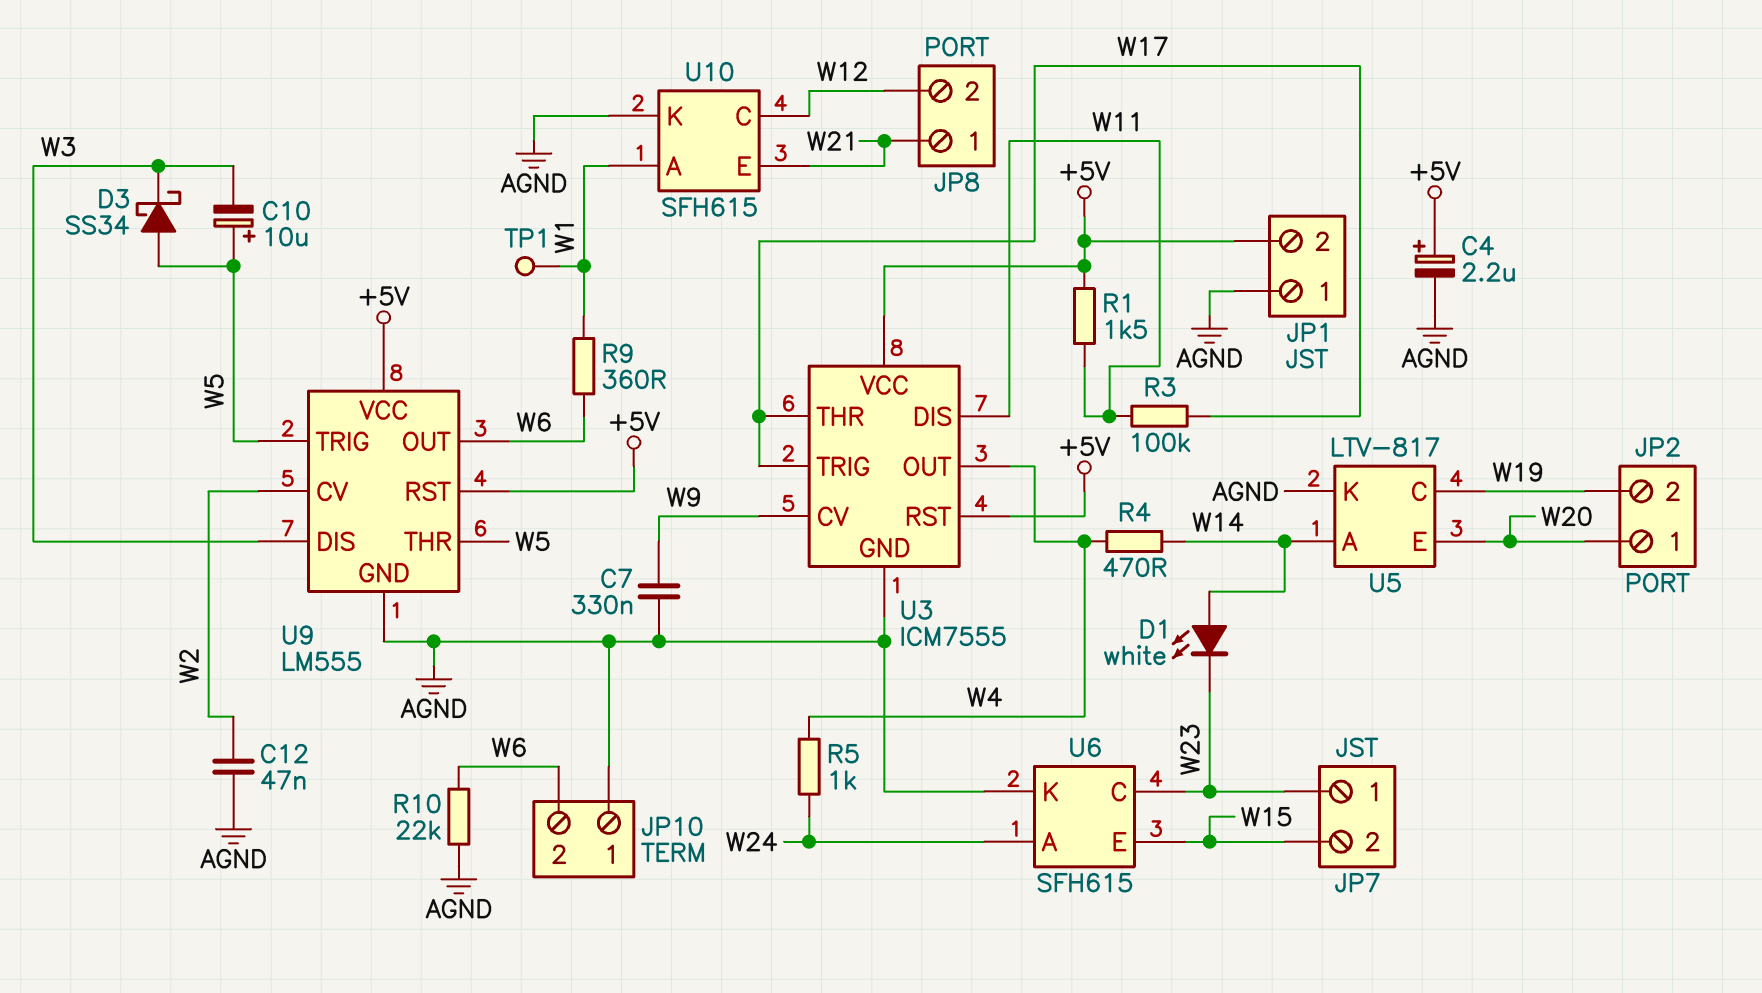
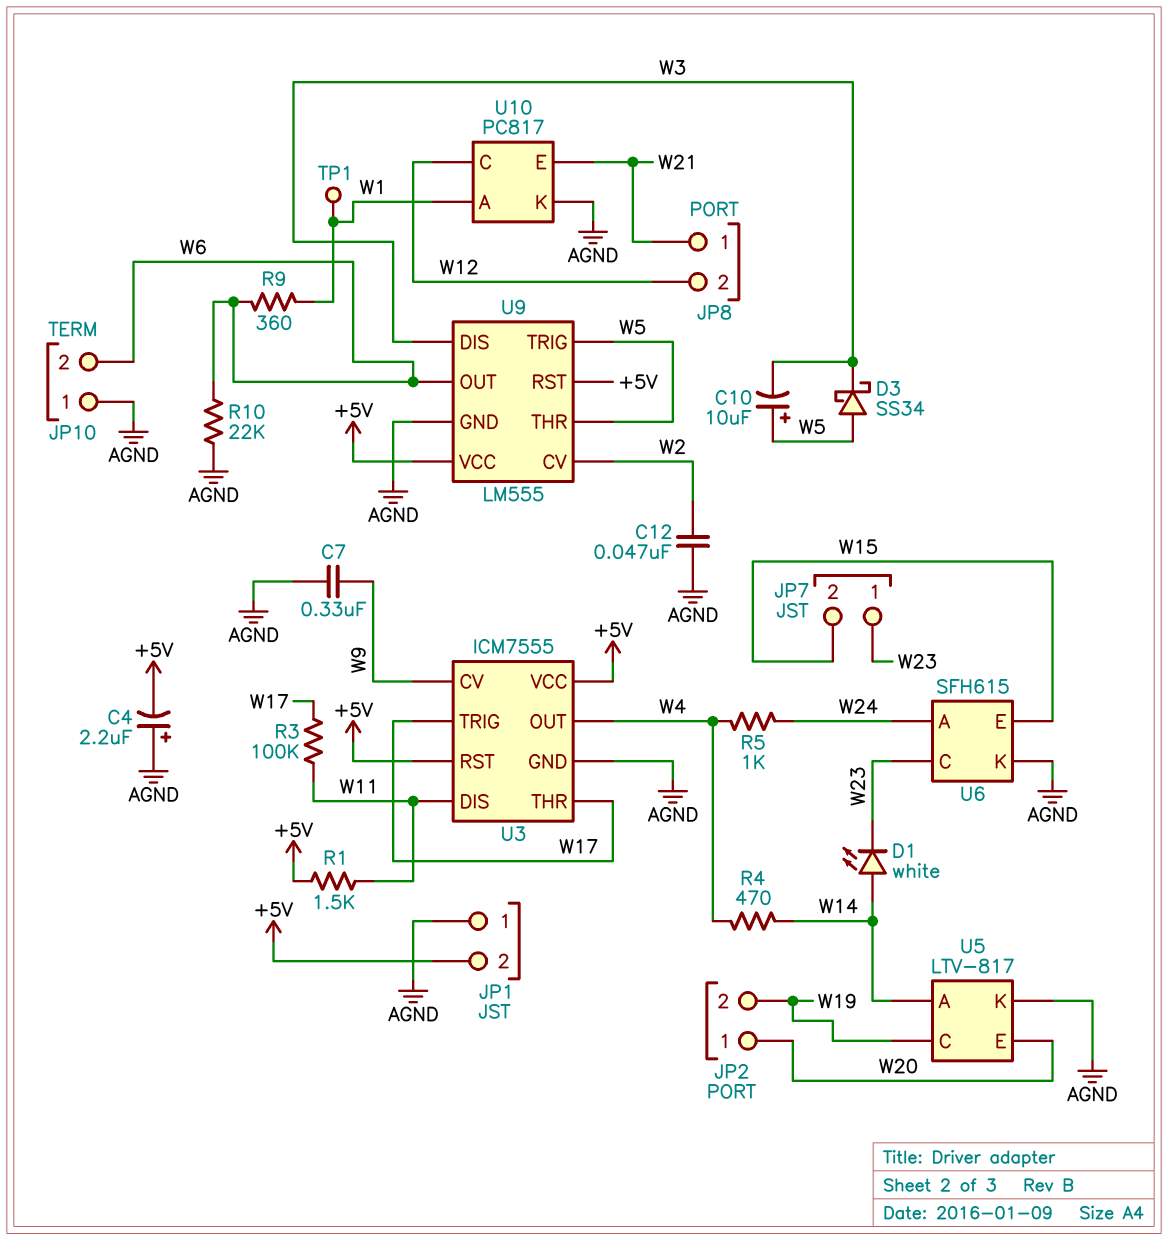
C4: 2.2uF (plus +5V, minus AGND) -> 2.2uF (plus AGND, minus +5V)
U10: SFH615 -> PC817

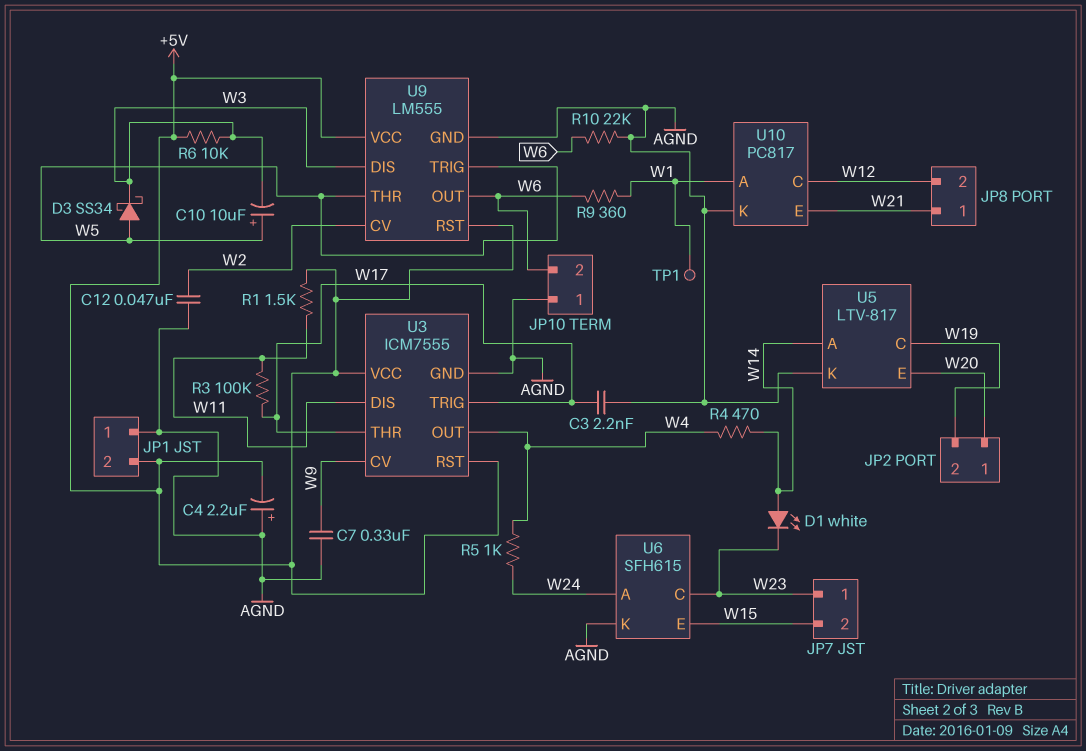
C3: none -> 2.2nF (AGND, W17)
R6: none -> 10k (+5V, W3)

